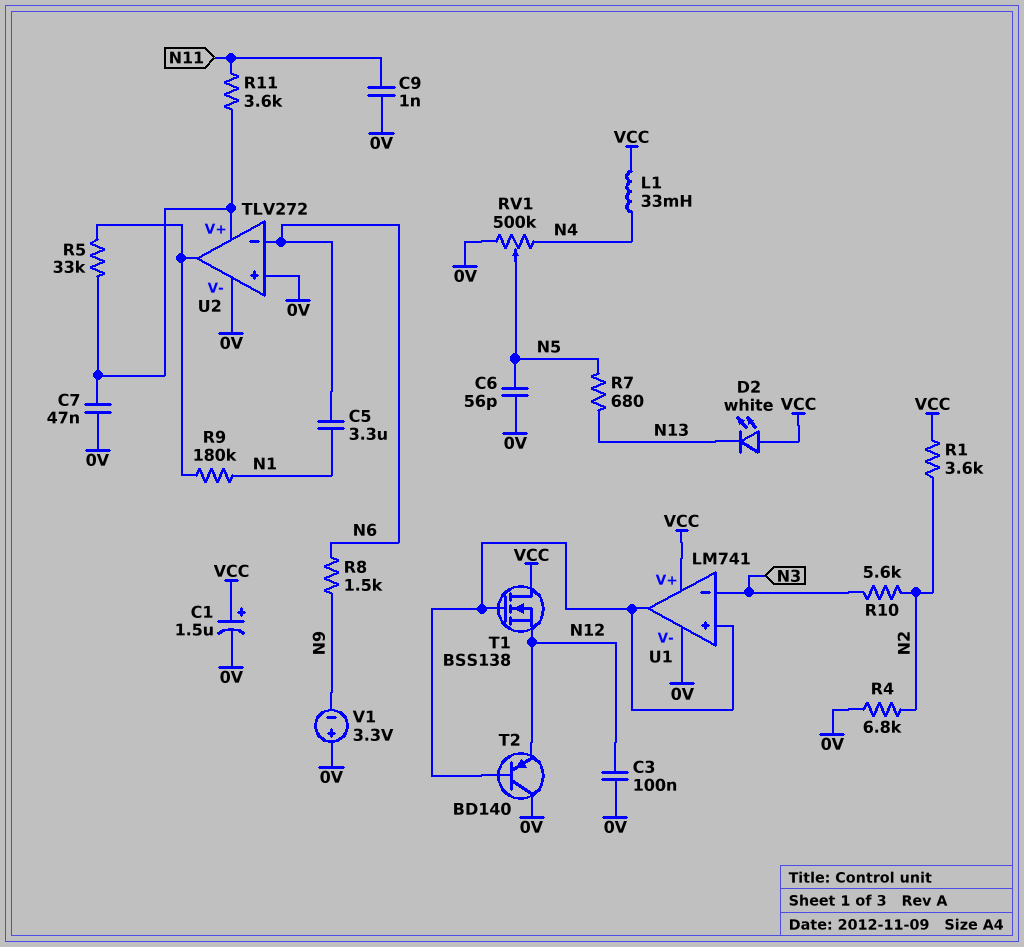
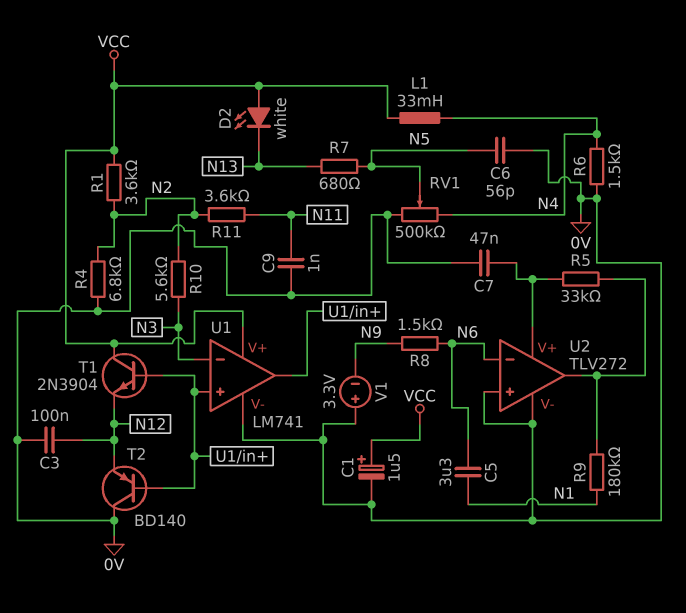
R6: none -> 1.5k (0V, N4)
R11: 3.6k (N11, U2/V+) -> 3.6k (N2, N11)
T1: NMOS BSS138 (G U1/in+, D VCC, S N12) -> NPN 2N3904 (B U1/in+, C VCC, E N12)

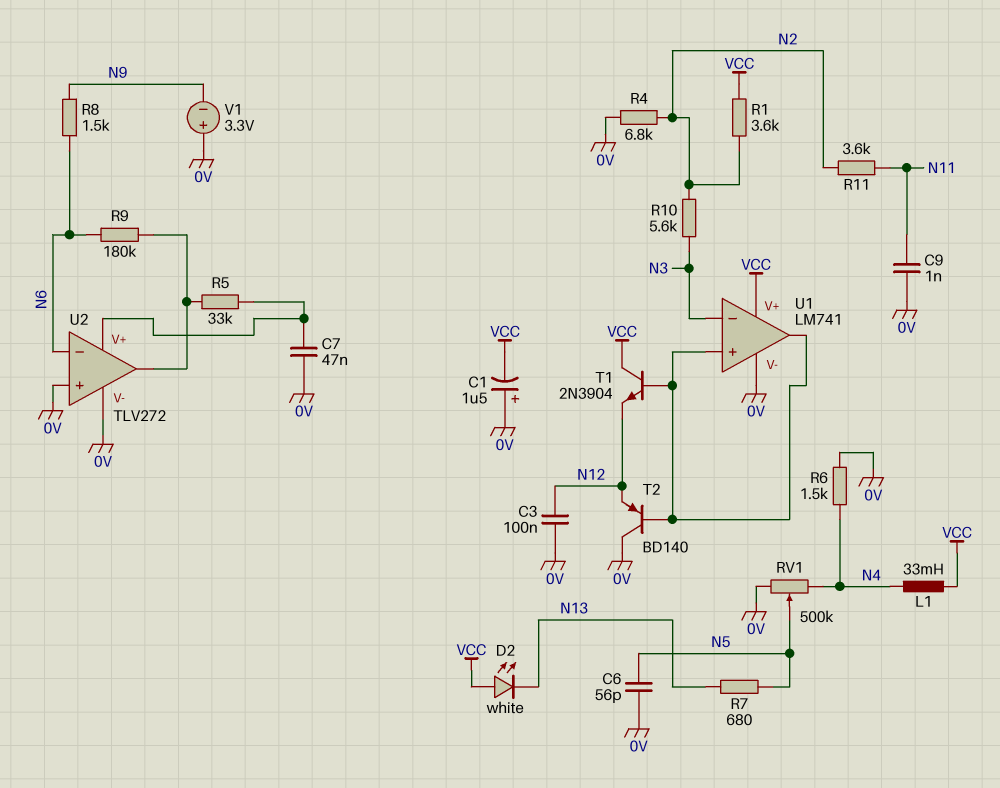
C1: 1.5uF (plus VCC, minus 0V) -> 1.5uF (plus 0V, minus VCC)
C5: 3.3uF (N1, N6) -> none
R9: 180k (N1, U2/out) -> 180k (N6, U2/out)

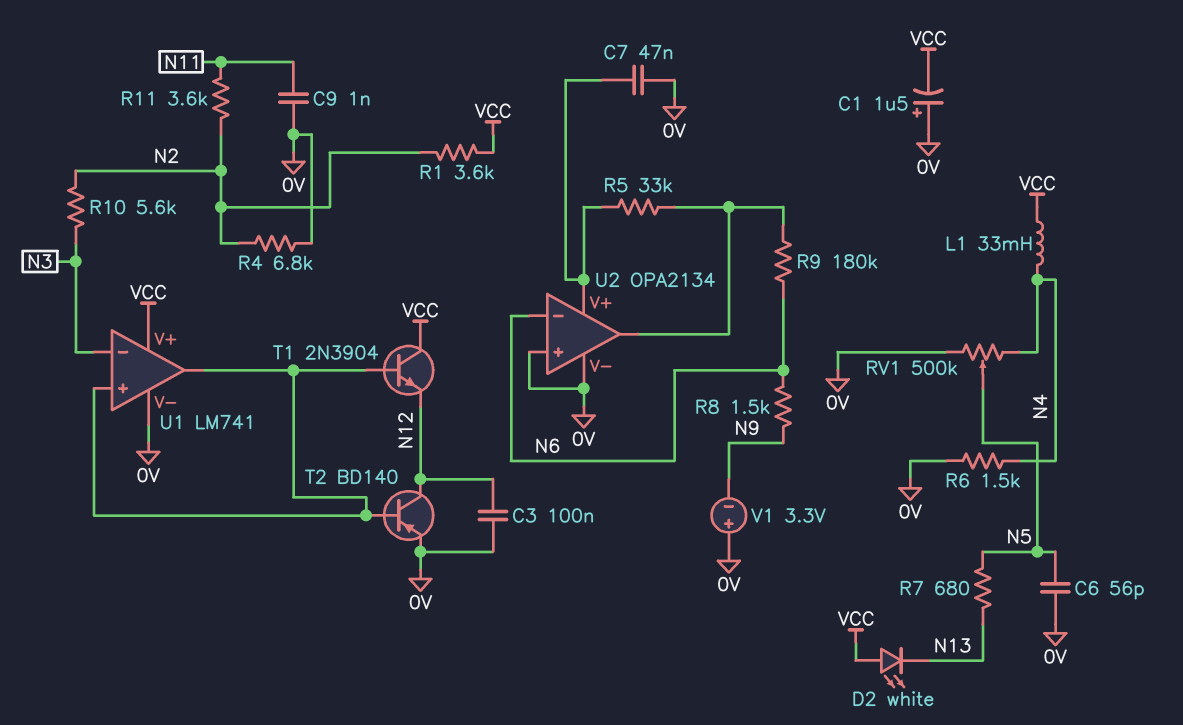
T2: PNP BD140 (B U1/in+, C 0V, E N12) -> PNP BD140 (B U1/in+, C N12, E 0V)
U2: TLV272 -> OPA2134

